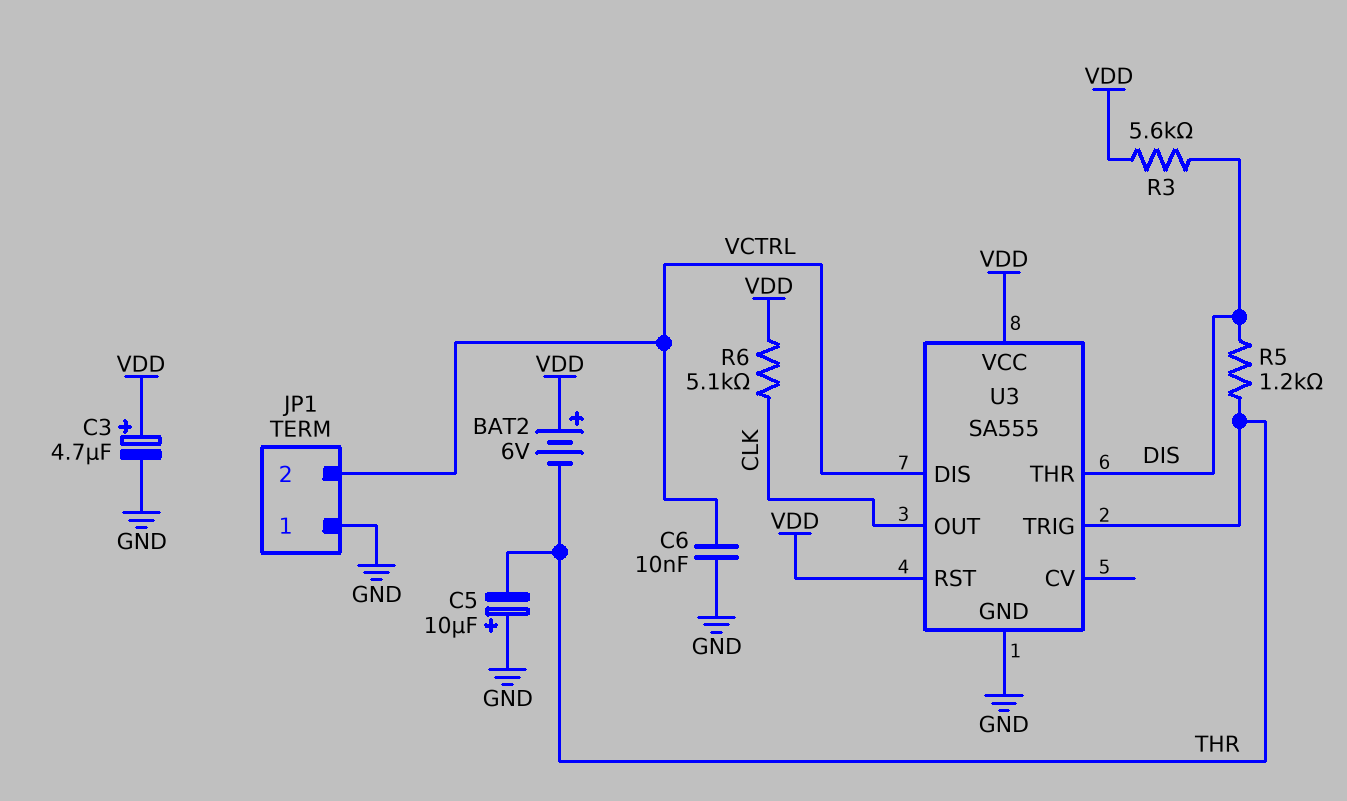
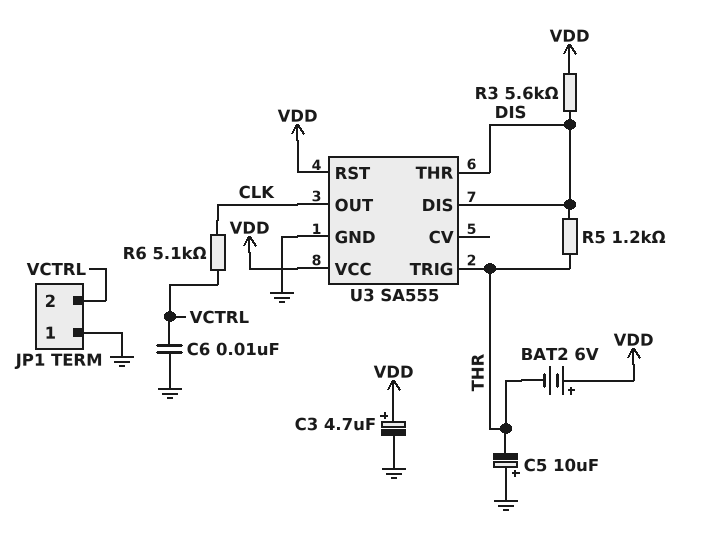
R6: 5.1k (CLK, VDD) -> 5.1k (CLK, VCTRL)
U3 pin DIS: VCTRL -> DIS

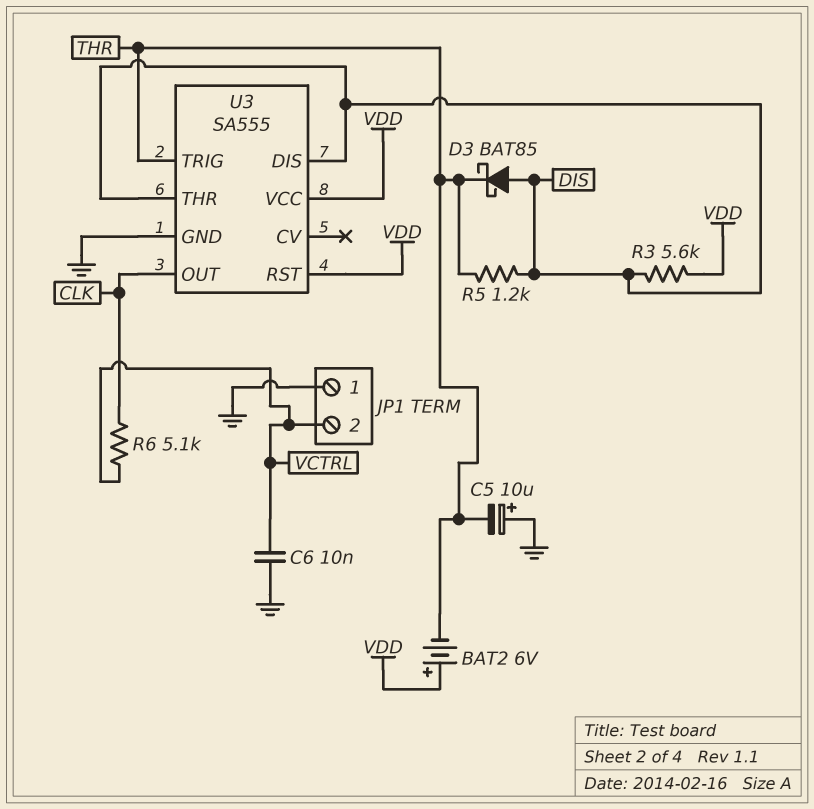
C3: 4.7uF (plus VDD, minus GND) -> none
D3: none -> schottky BAT85 (A DIS, K THR)

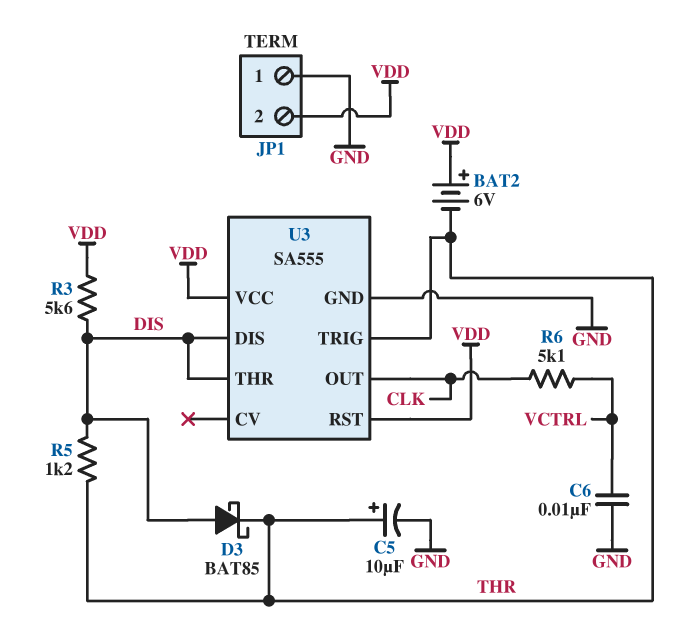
C5: 10uF (plus GND, minus THR) -> 10uF (plus THR, minus GND)
JP1 pin 2: VCTRL -> VDD

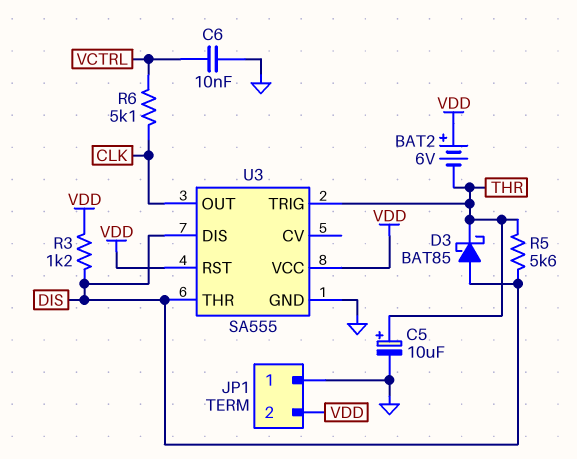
R3: 5.6k (DIS, VDD) -> 1.2k (DIS, VDD)
R5: 1.2k (DIS, THR) -> 5.6k (DIS, THR)

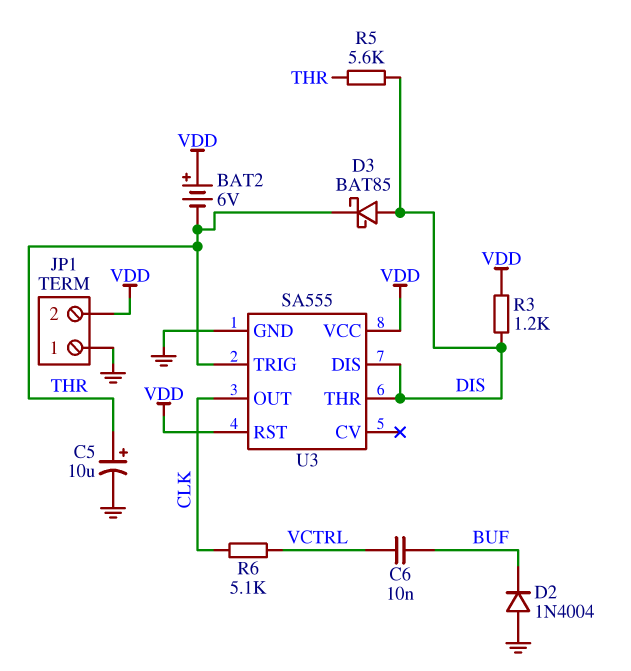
C6: 10nF (GND, VCTRL) -> 10nF (BUF, VCTRL)
D2: none -> diode 1N4004 (A GND, K BUF)

